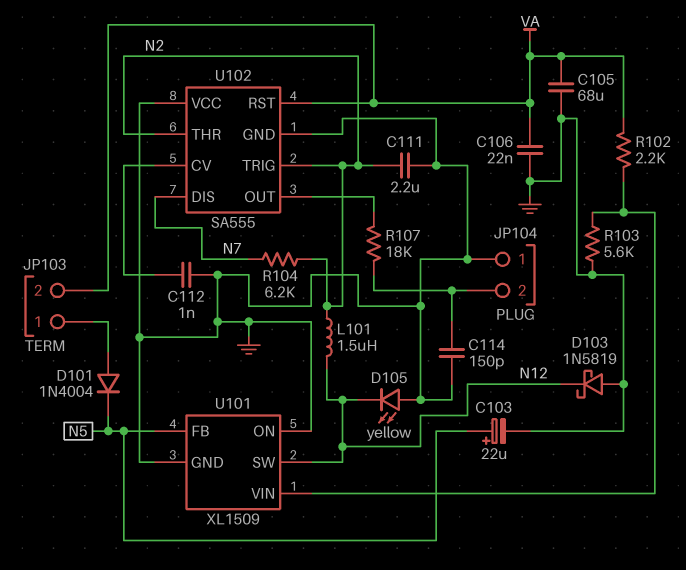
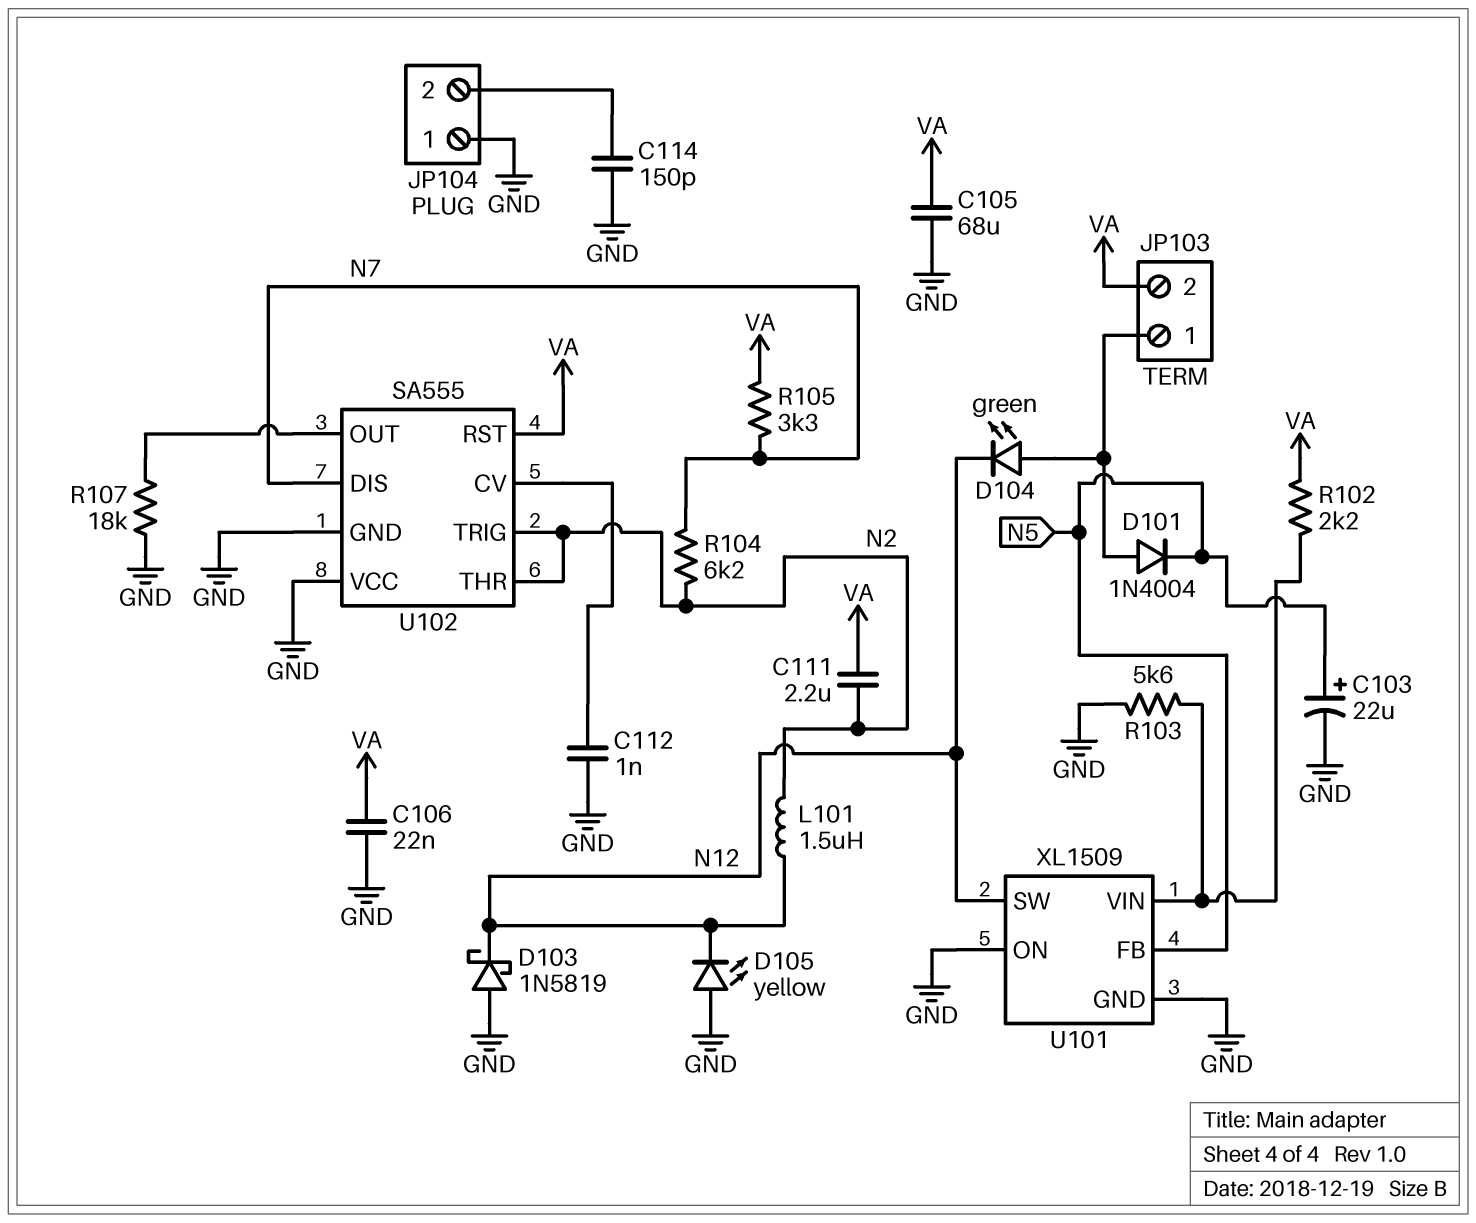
C111: 2.2uF (GND, N2) -> 2.2uF (N2, VA)
D104: none -> LED green (A JP103/1, K N12)
R105: none -> 3.3k (N7, VA)
R107: 18k (JP104/2, U102/OUT) -> 18k (GND, U102/OUT)

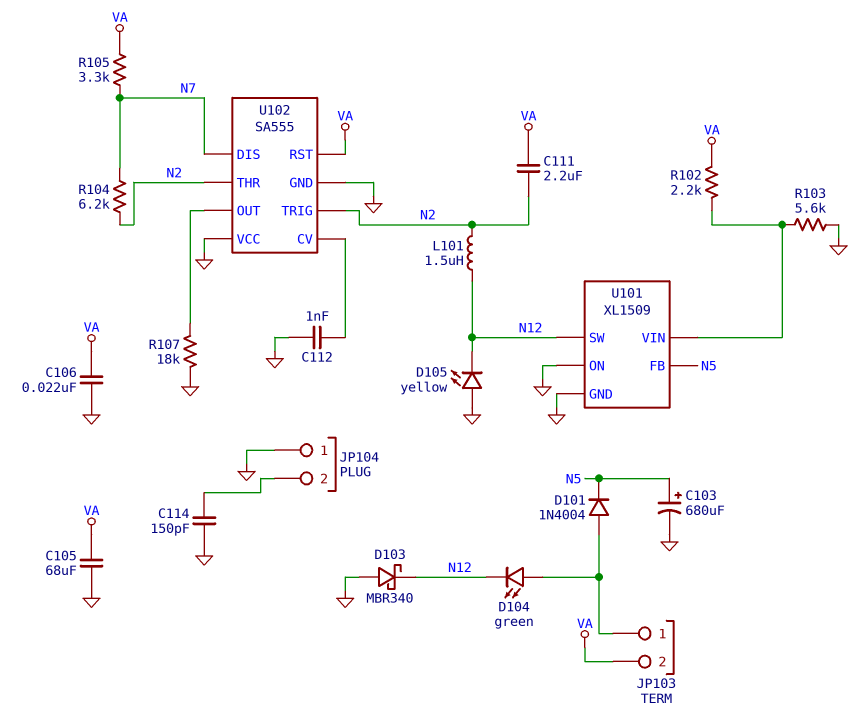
C103: 22uF (plus N5, minus GND) -> 680uF (plus N5, minus GND)
D103: schottky 1N5819 (A GND, K N12) -> schottky MBR340 (A GND, K N12)

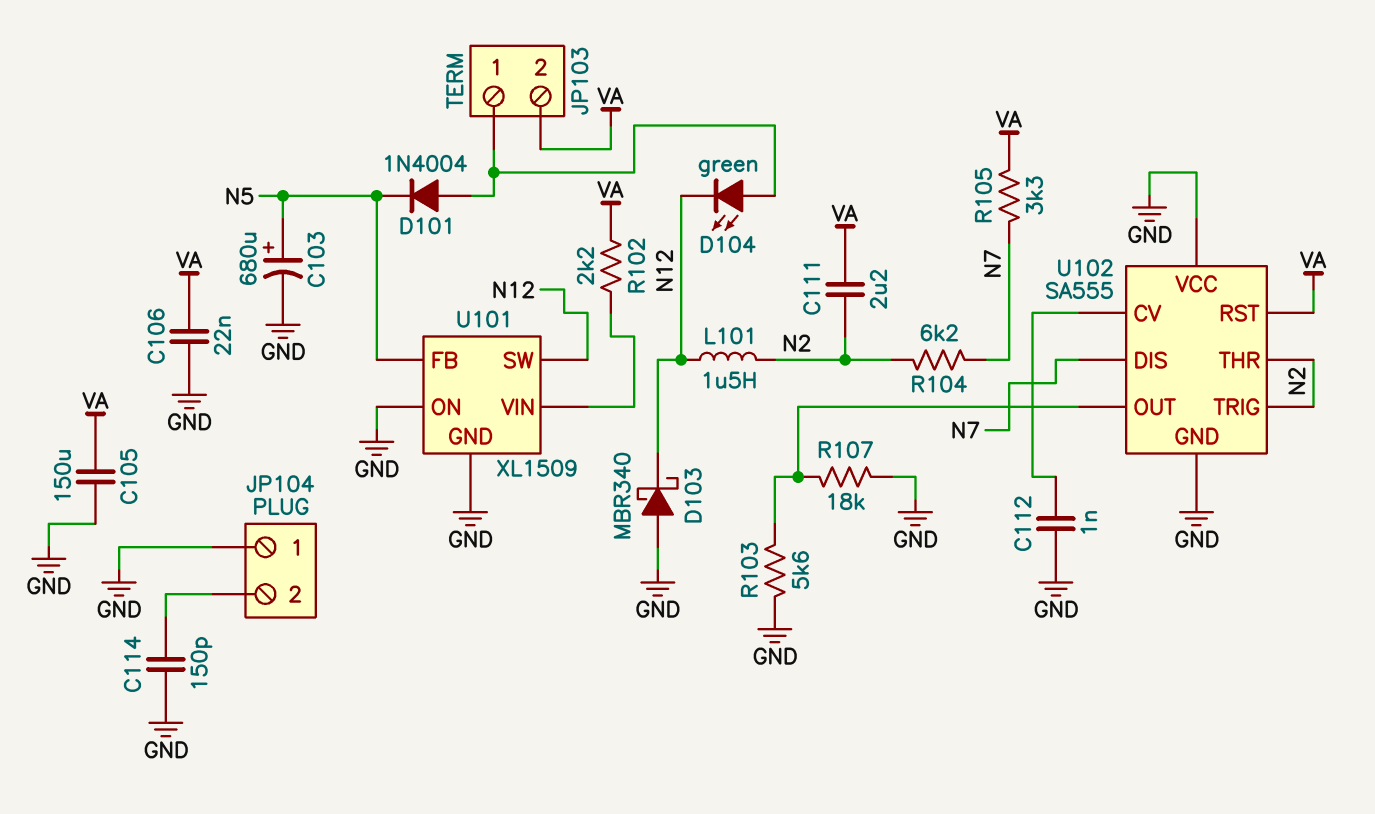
C105: 68uF (GND, VA) -> 150uF (GND, VA)
D105: LED yellow (A GND, K N12) -> none
R103: 5.6k (GND, U101/VIN) -> 5.6k (GND, U102/OUT)

